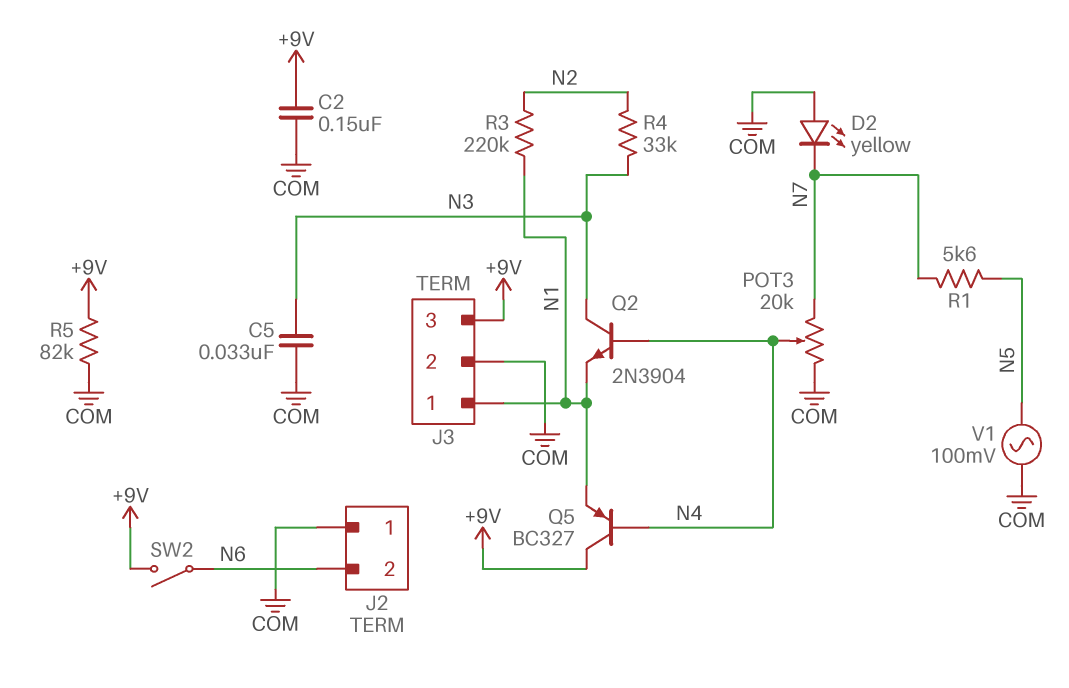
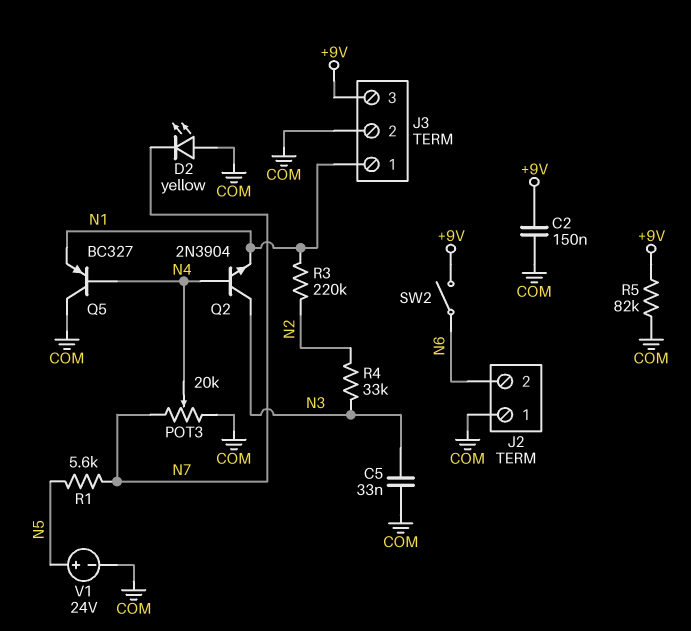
Q5: PNP BC327 (B N4, C +9V, E N1) -> PNP BC327 (B N4, C COM, E N1)
V1: AC 100mV (COM, N5) -> 24V (plus N5, minus COM)

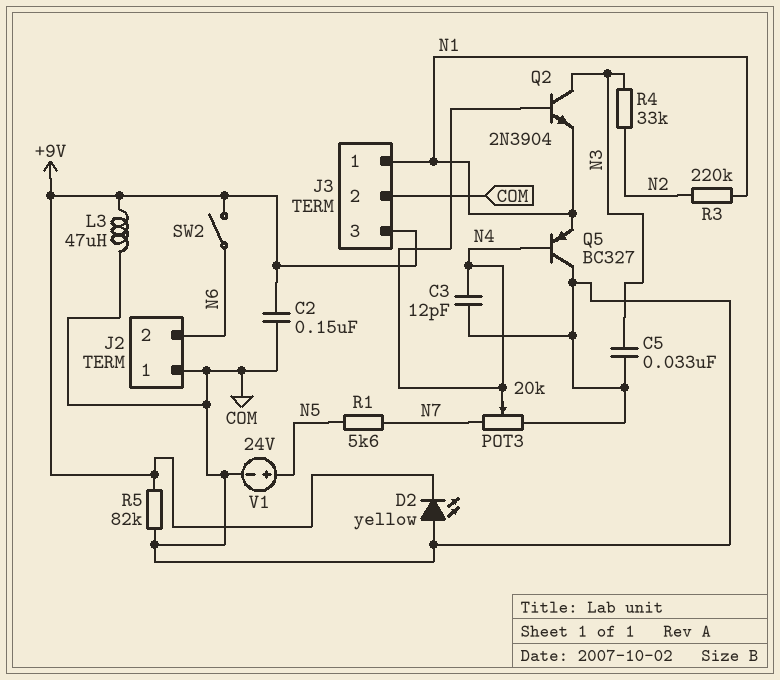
C3: none -> 12pF (COM, N4)
D2: LED yellow (A COM, K N7) -> LED yellow (A COM, K +9V)
L3: none -> 47uH (+9V, COM)

